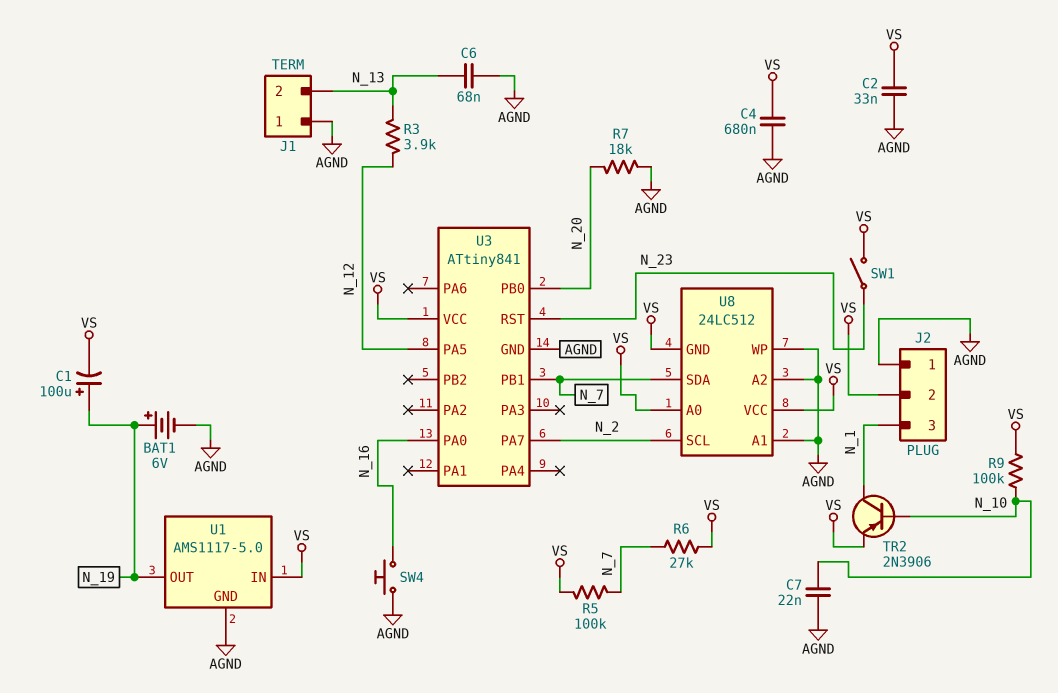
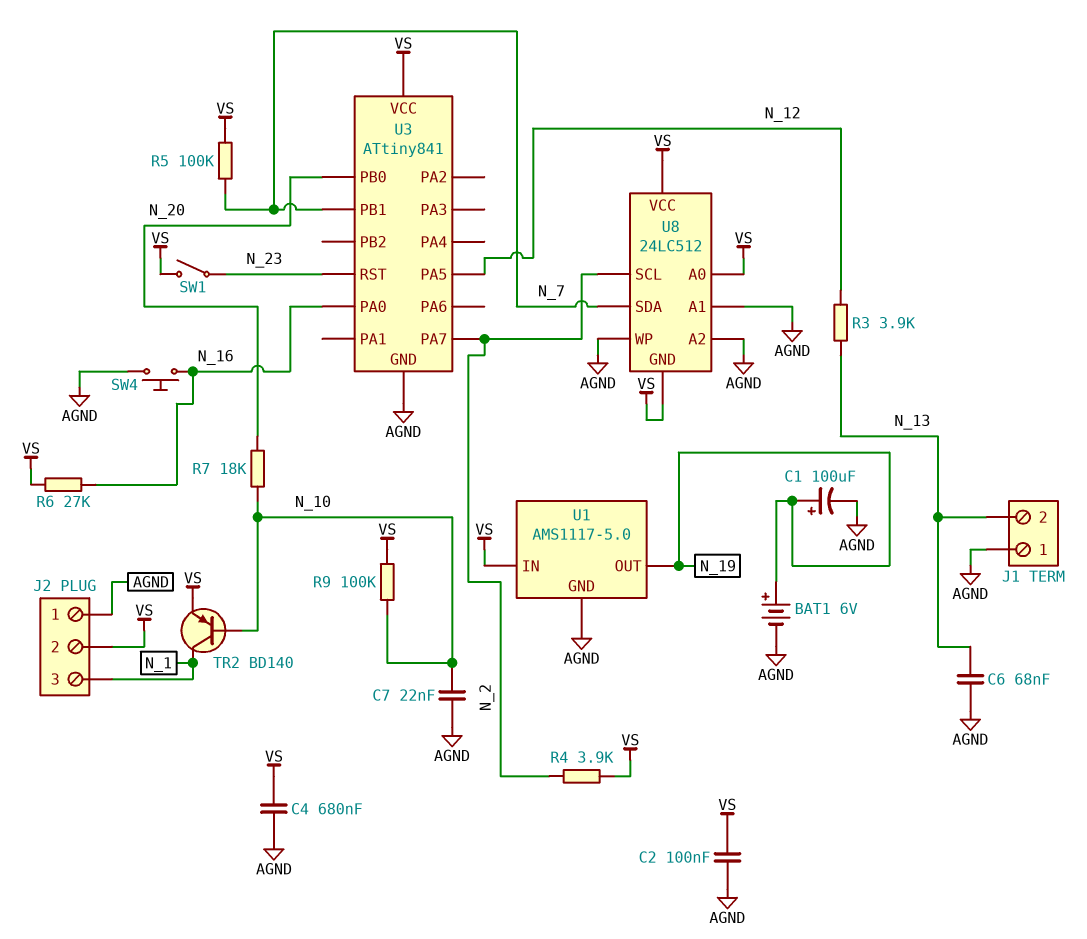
C1: 100uF (plus N_19, minus VS) -> 100uF (plus N_19, minus AGND)
C2: 33nF (AGND, VS) -> 100nF (AGND, VS)
R4: none -> 3.9k (N_2, VS)
R6: 27k (N_7, VS) -> 27k (N_16, VS)
R7: 18k (AGND, N_20) -> 18k (N_10, N_20)
TR2: PNP 2N3906 (B N_10, C N_1, E VS) -> PNP BD140 (B N_10, C N_1, E VS)

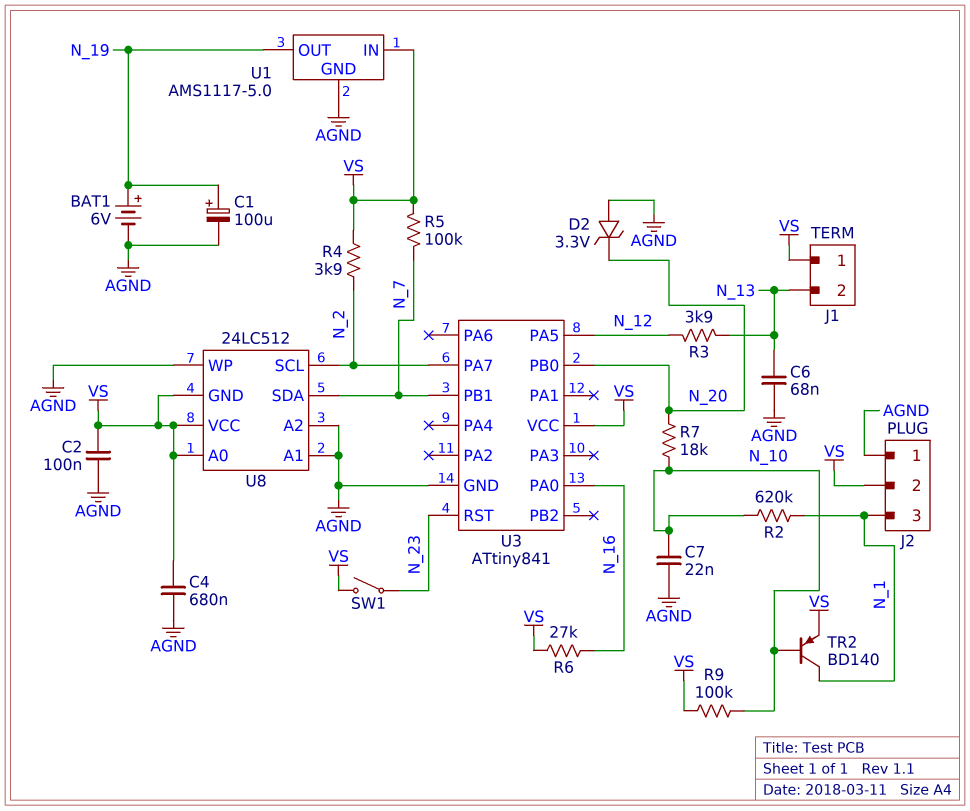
D2: none -> zener 3.3V (A AGND, K N_20)
J1 pin 1: AGND -> VS
R2: none -> 620k (N_1, N_10)
SW4: button (AGND, N_16) -> none

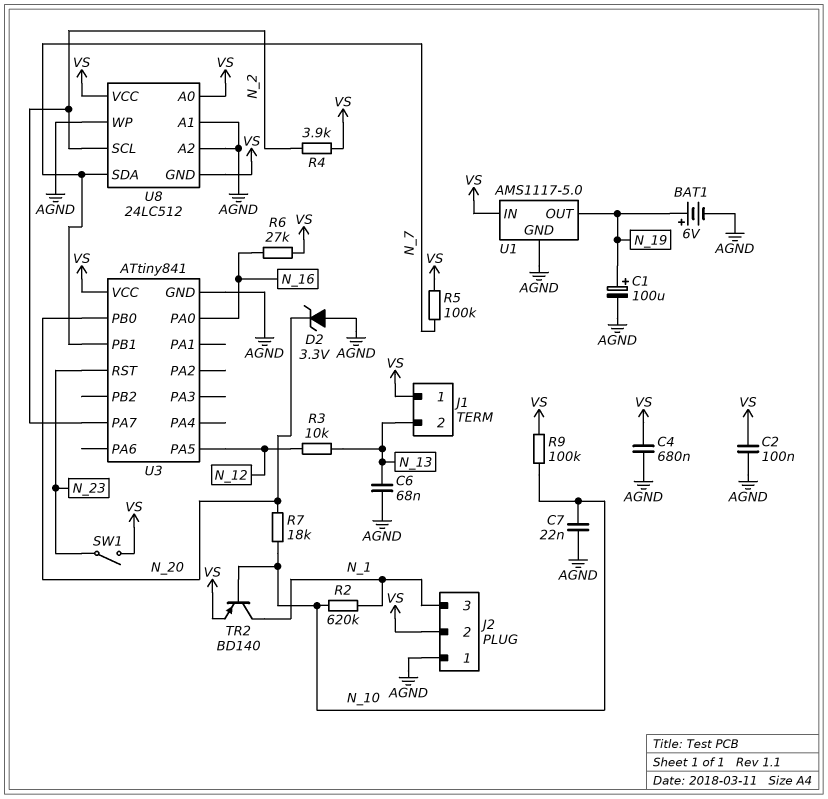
R3: 3.9k (N_12, N_13) -> 10k (N_12, N_13)

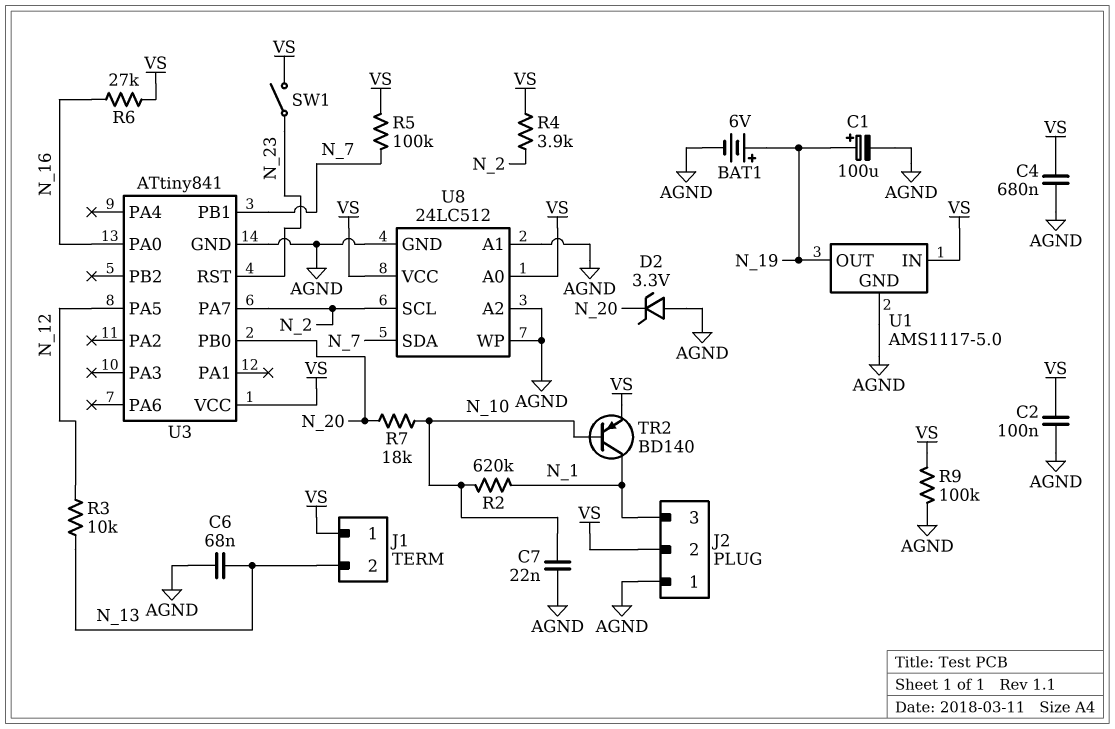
R9: 100k (N_10, VS) -> 100k (AGND, VS)
U8 pin GND: VS -> AGND

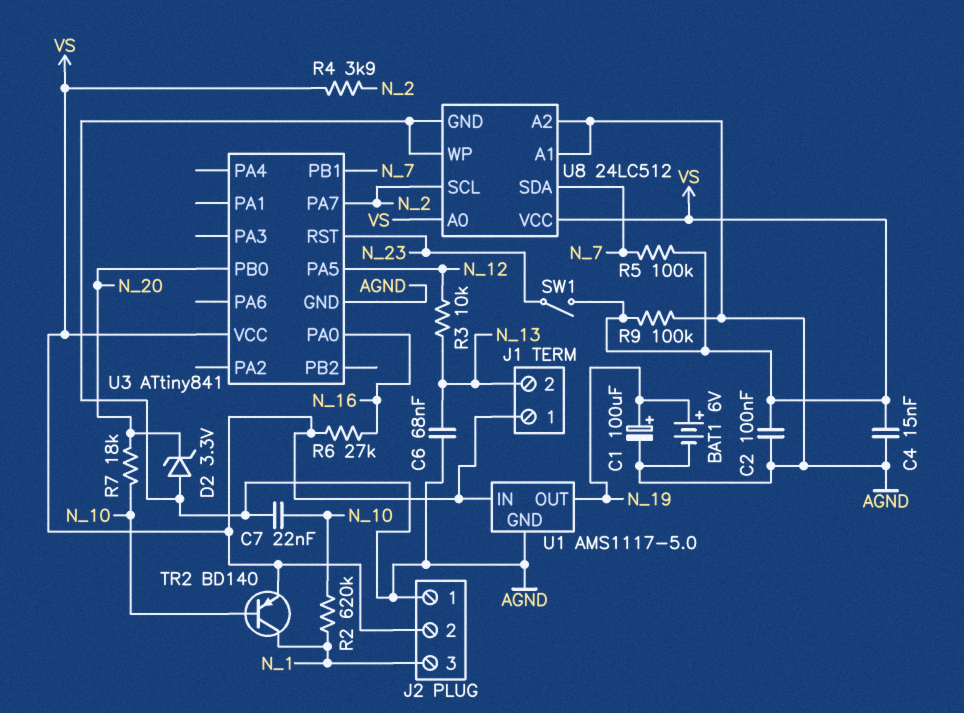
C4: 680nF (AGND, VS) -> 15nF (AGND, VS)

